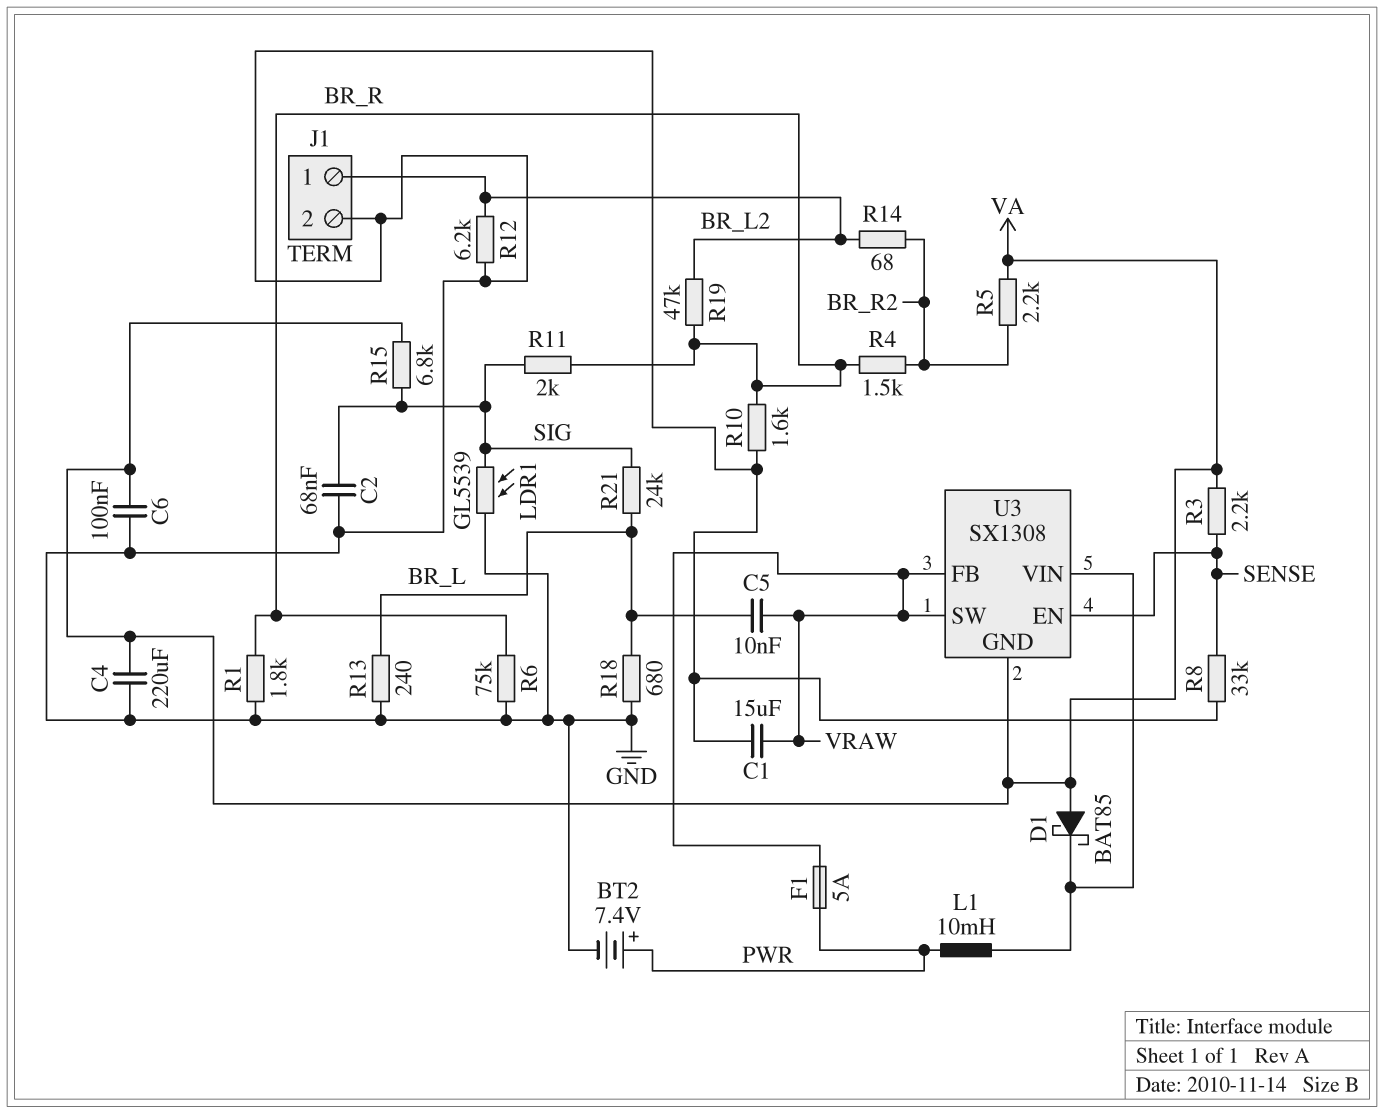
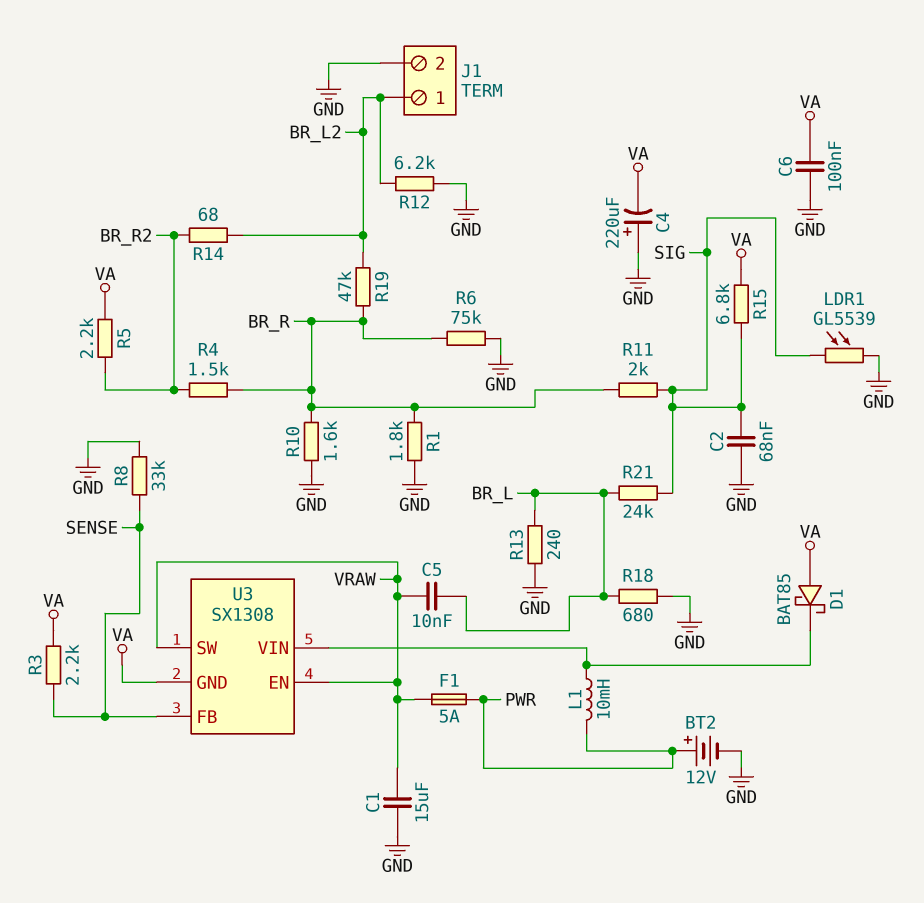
BT2: 7.4V (plus PWR, minus GND) -> 12V (plus PWR, minus GND)
C4: 220uF (GND, VA) -> 220uF (plus GND, minus VA)
U3 pin EN: SENSE -> VRAW
U3 pin FB: VRAW -> SENSE

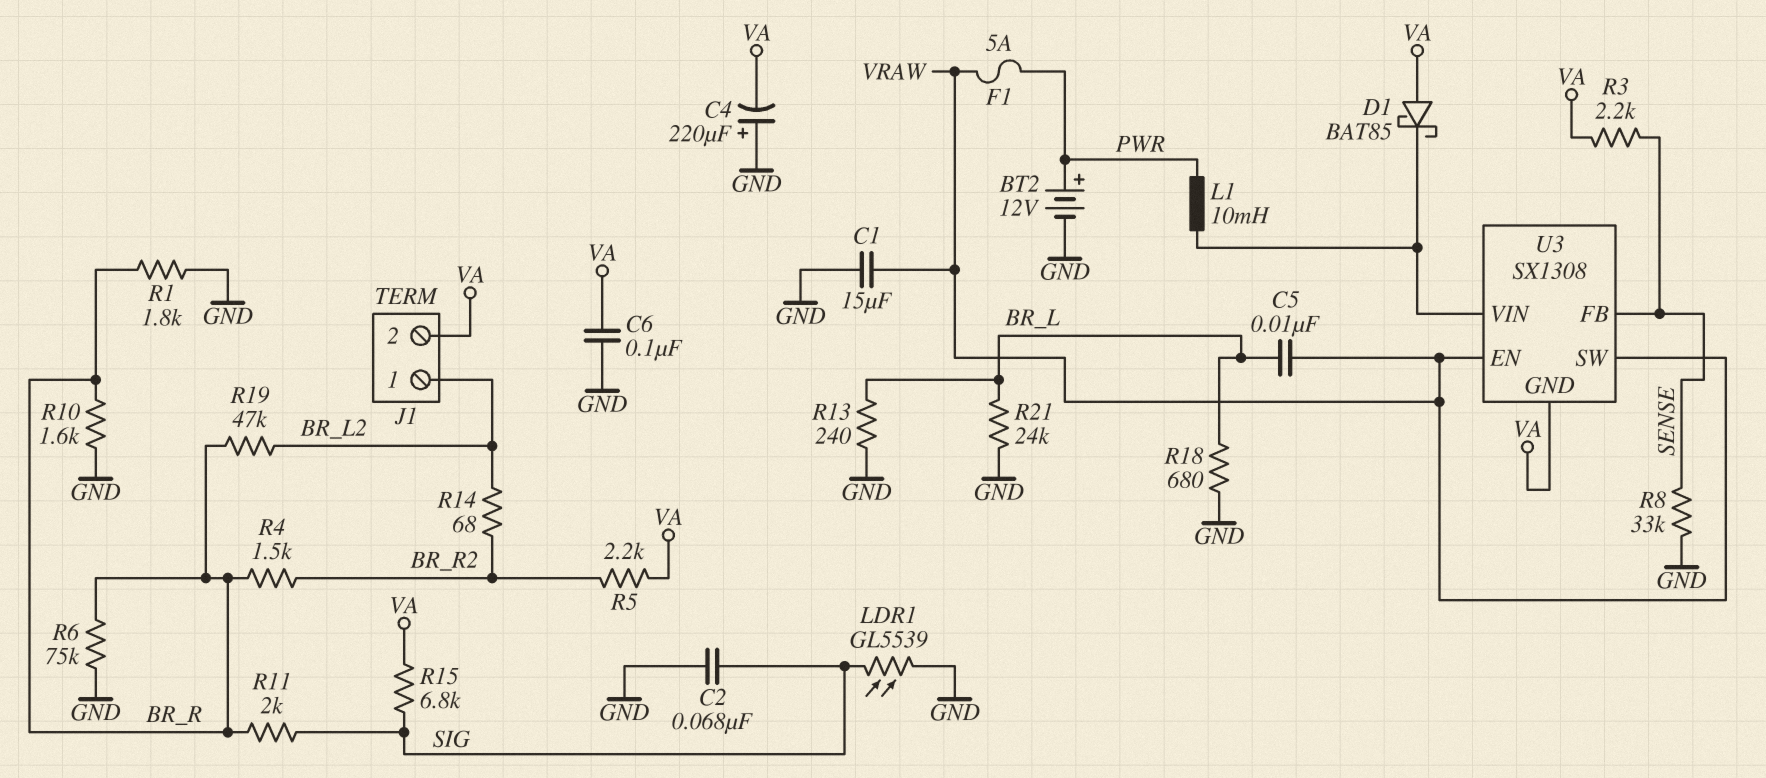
J1 pin 2: GND -> VA
R12: 6.2k (BR_L2, GND) -> none
R21: 24k (BR_L, SIG) -> 24k (BR_L, GND)

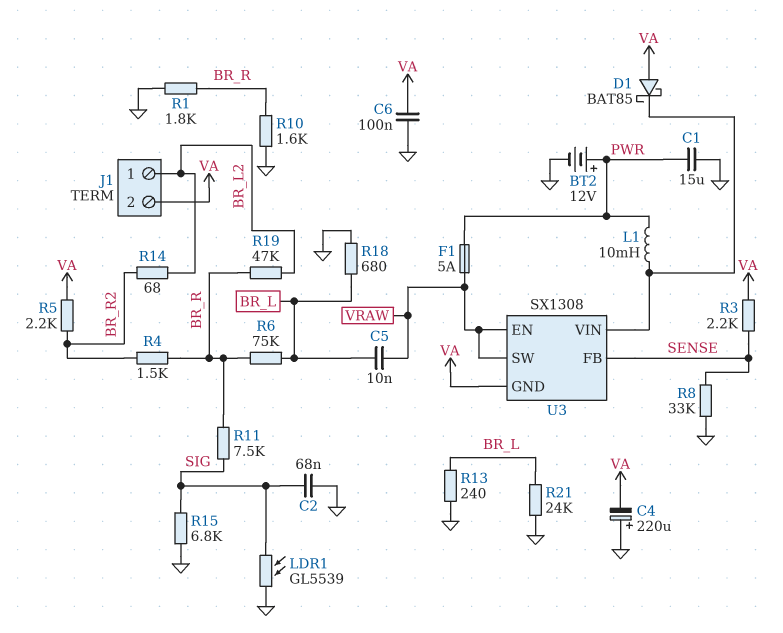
C1: 15uF (GND, VRAW) -> 15uF (GND, PWR)
R6: 75k (BR_R, GND) -> 75k (BR_L, BR_R)
R11: 2k (BR_R, SIG) -> 7.5k (BR_R, SIG)
R15: 6.8k (SIG, VA) -> 6.8k (GND, SIG)

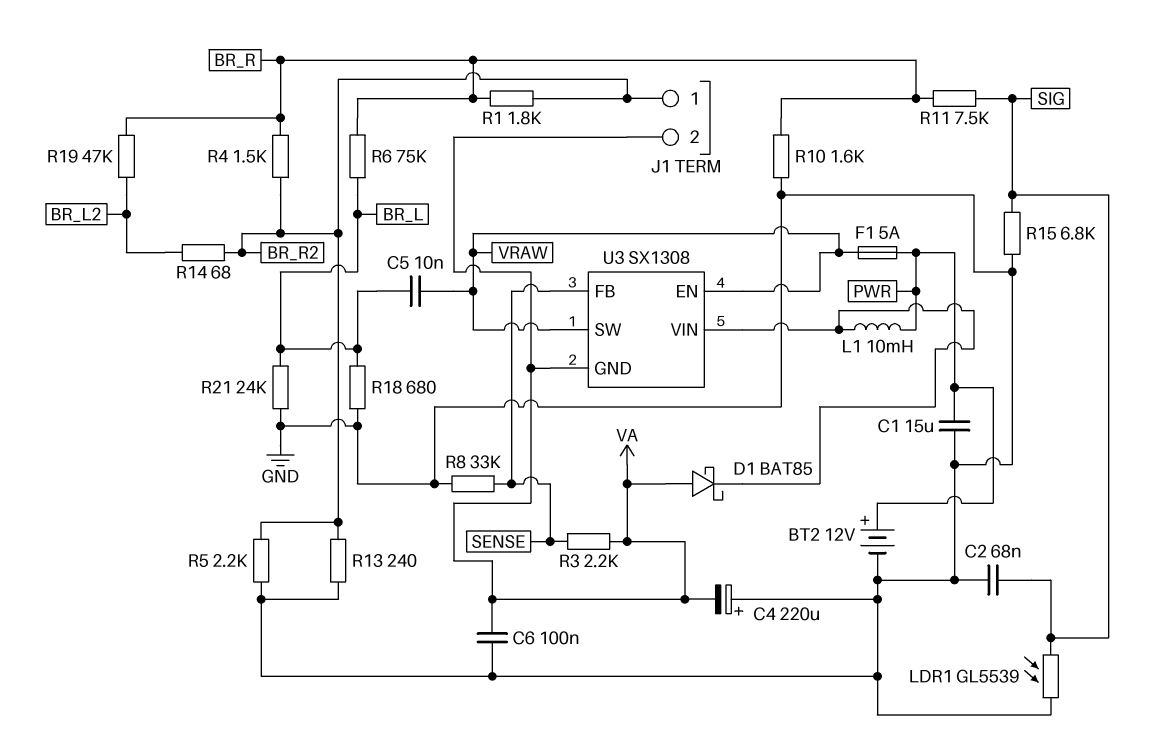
J1 pin 1: BR_L2 -> BR_R2
R1: 1.8k (BR_R, GND) -> 1.8k (BR_R, BR_R2)
R5: 2.2k (BR_R2, VA) -> 2.2k (BR_R2, GND)
R13: 240 (BR_L, GND) -> 240 (BR_R2, GND)

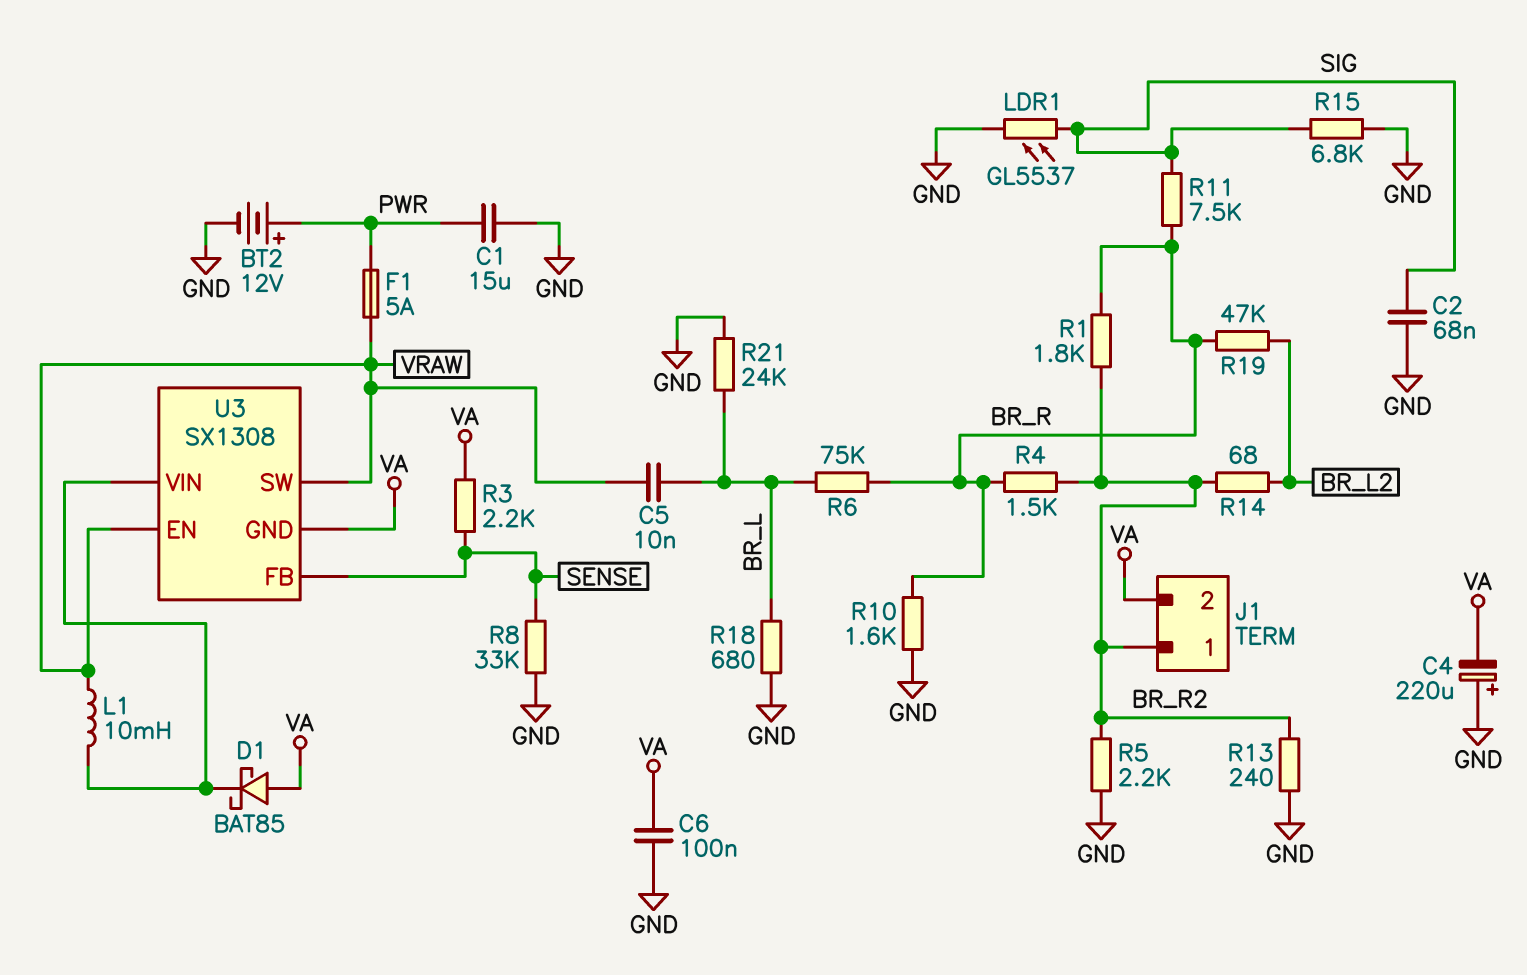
L1: 10mH (PWR, U3/VIN) -> 10mH (U3/VIN, VRAW)
LDR1: GL5539 (GND, SIG) -> GL5537 (GND, SIG)

